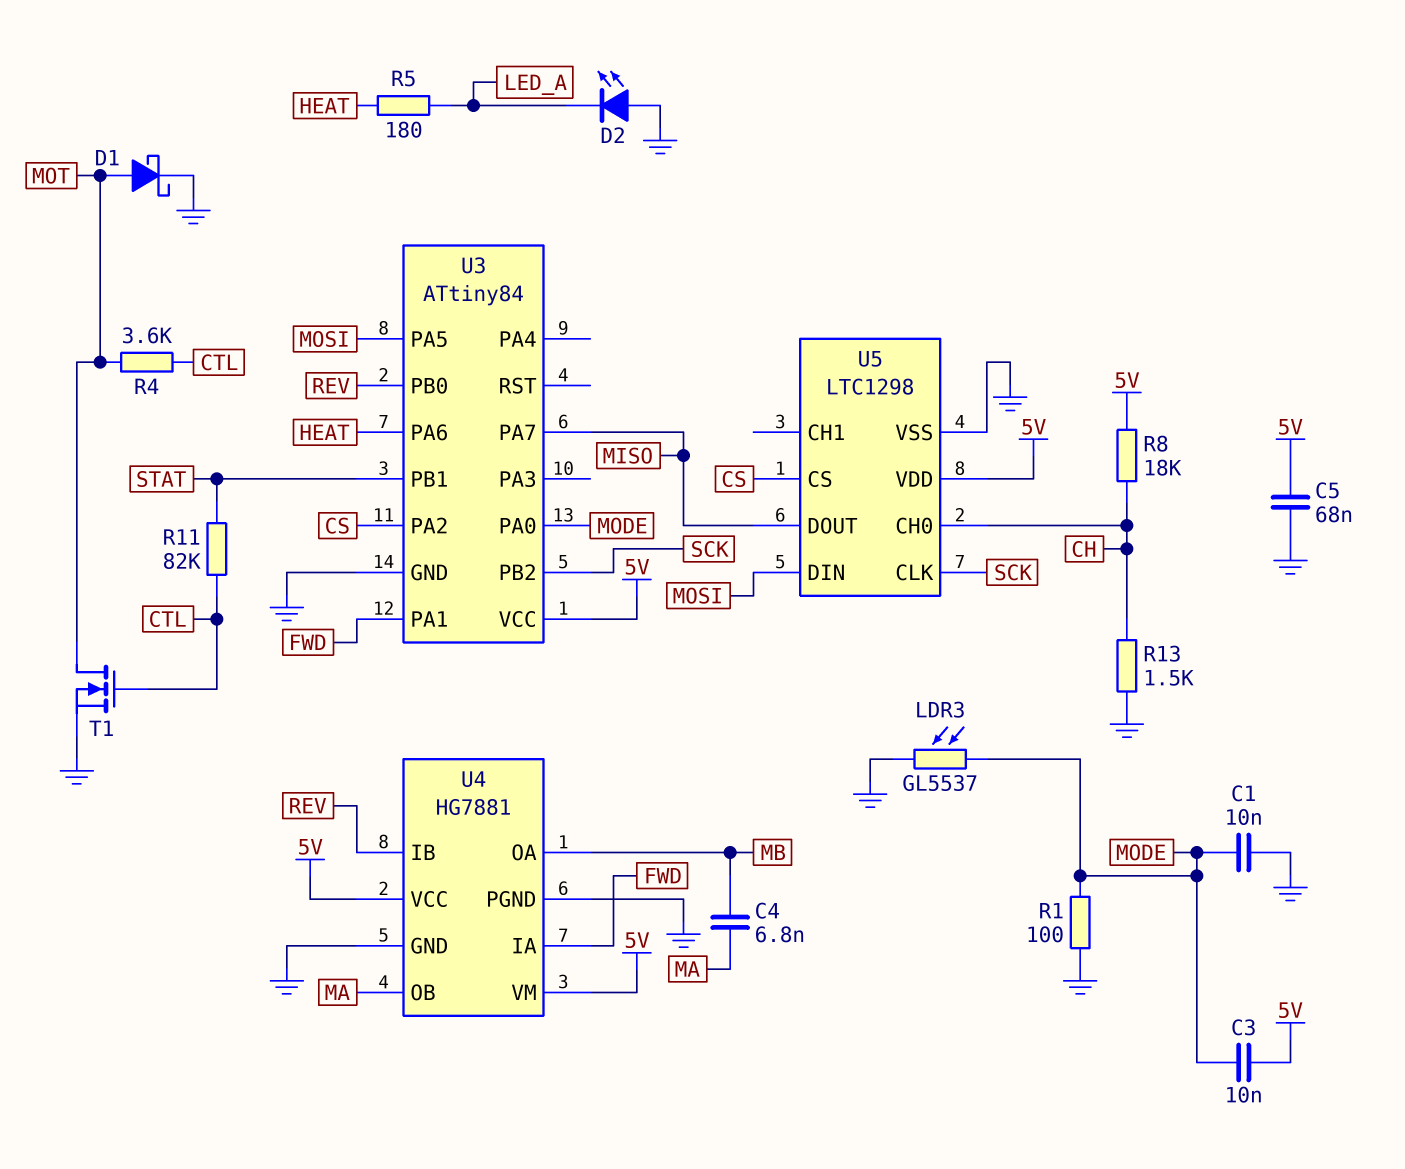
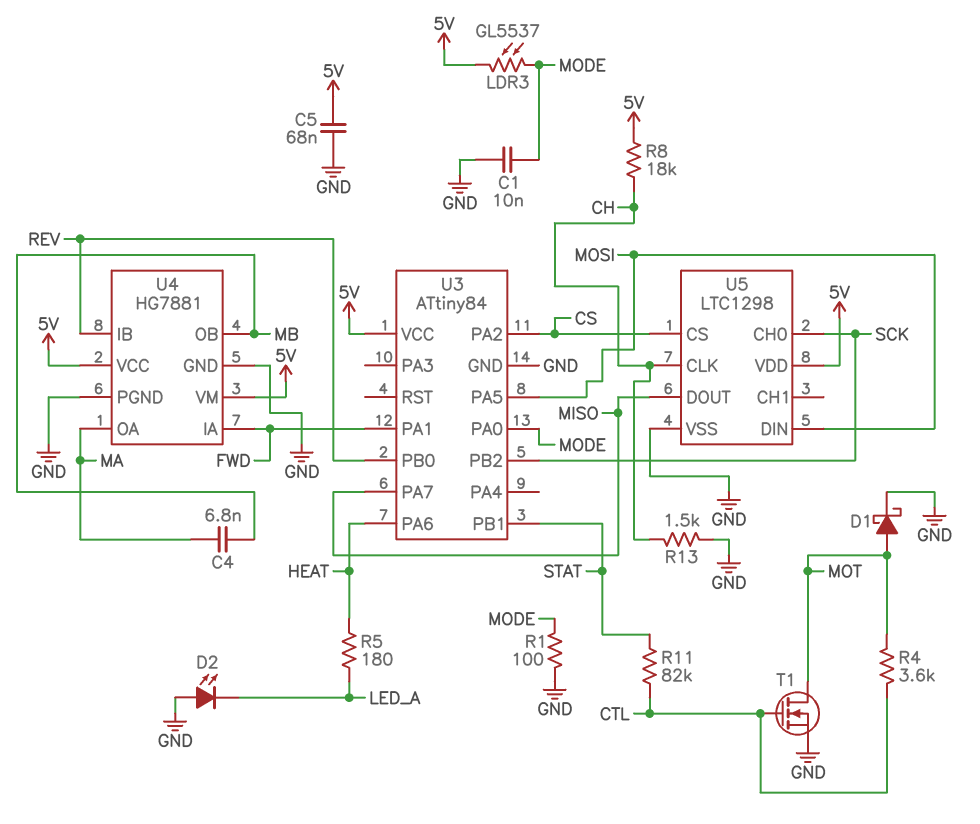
C3: 10nF (5V, MODE) -> none
LDR3: GL5537 (GND, MODE) -> GL5537 (5V, MODE)
U4 pin OA: MB -> MA
U4 pin OB: MA -> MB
U5 pin CH0: CH -> SCK
U5 pin CLK: SCK -> CH

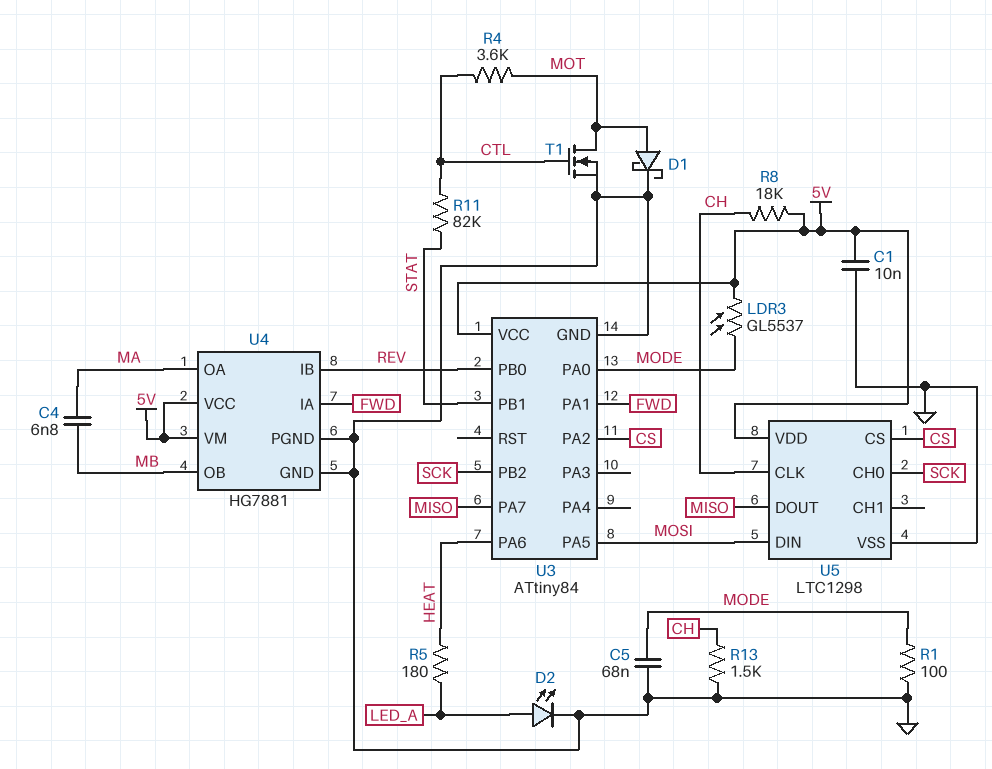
C1: 10nF (GND, MODE) -> 10nF (5V, GND)
C5: 68nF (5V, GND) -> 68nF (GND, MODE)
D2: LED (A GND, K LED_A) -> LED (A LED_A, K GND)

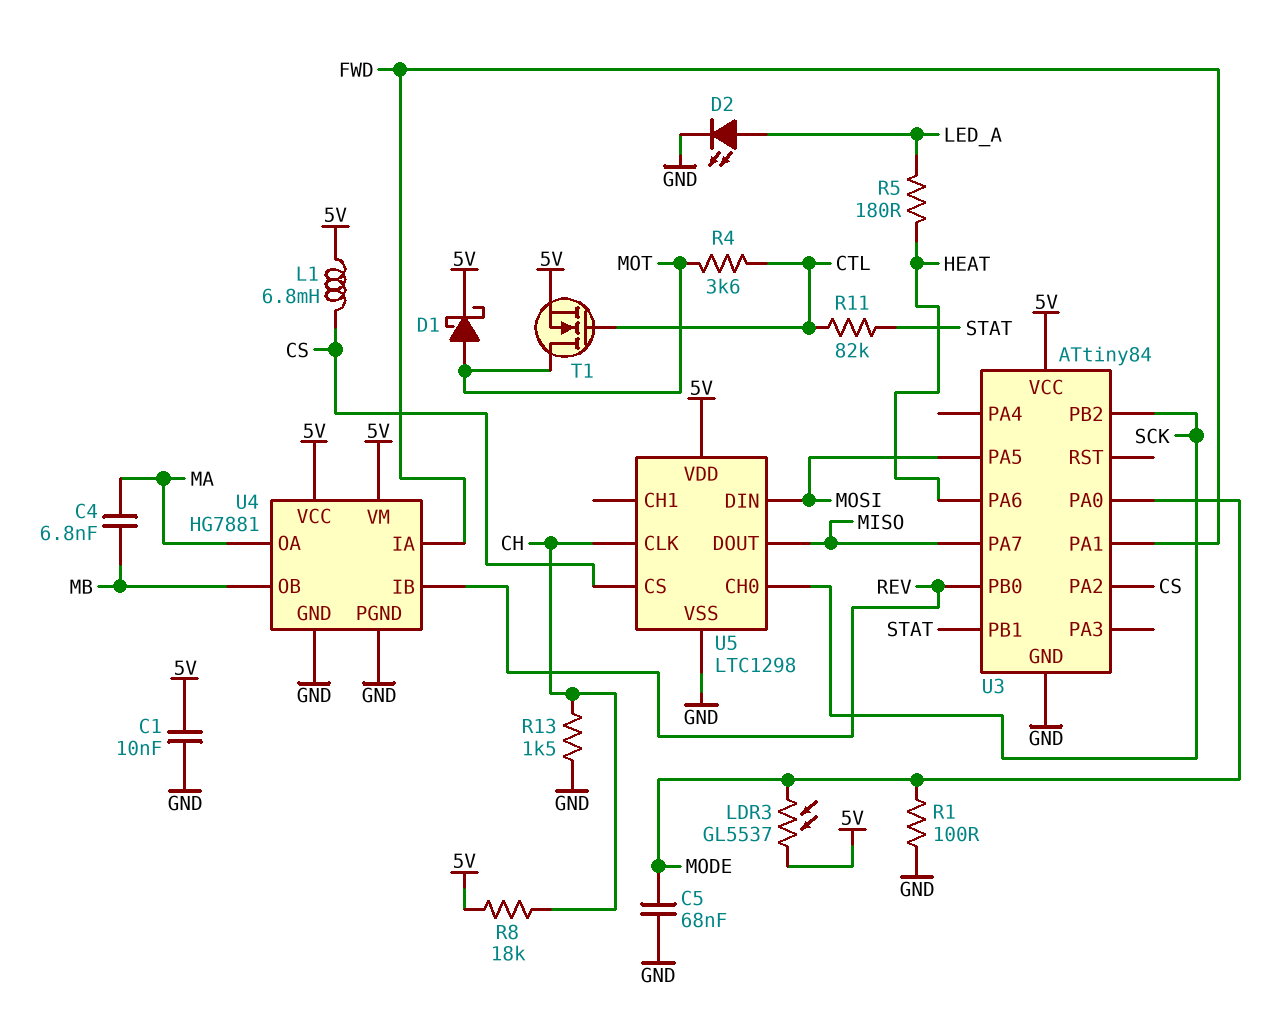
D1: schottky (A MOT, K GND) -> schottky (A MOT, K 5V)
L1: none -> 6.8mH (5V, CS)
T1: NMOS (G CTL, D MOT, S GND) -> NMOS (G CTL, D MOT, S 5V)

